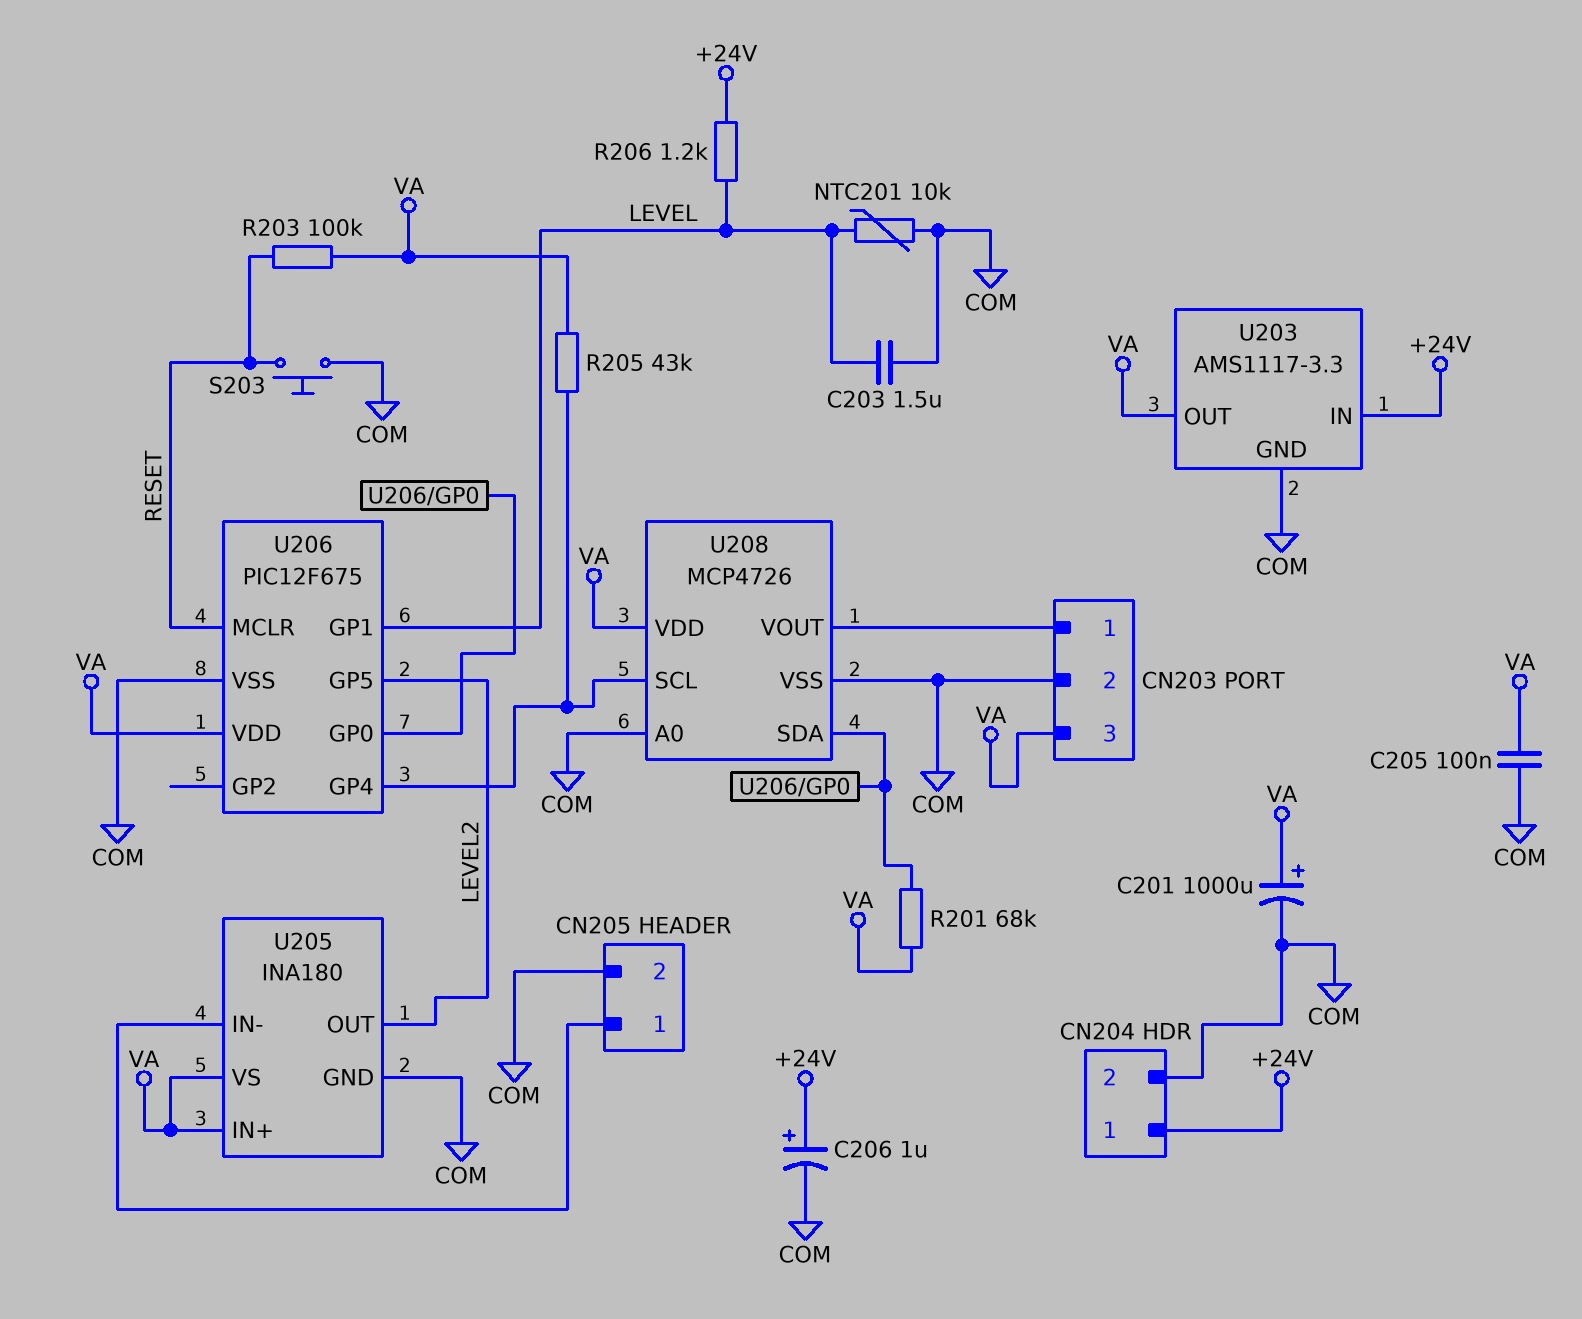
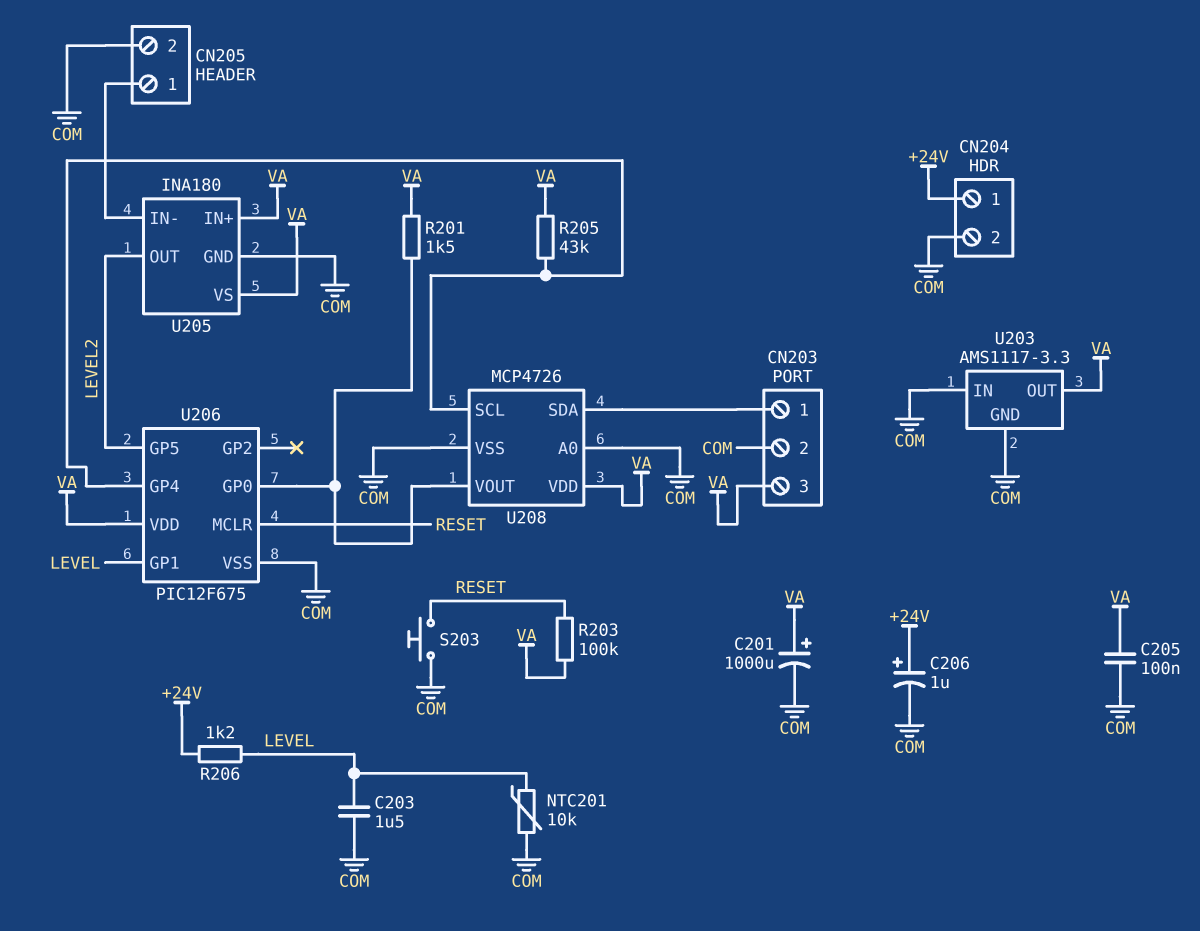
R201: 68k (U206/GP0, VA) -> 1.5k (U206/GP0, VA)
U203 pin IN: +24V -> COM
U208 pin SDA: U206/GP0 -> CN203/1
U208 pin VOUT: CN203/1 -> U206/GP0

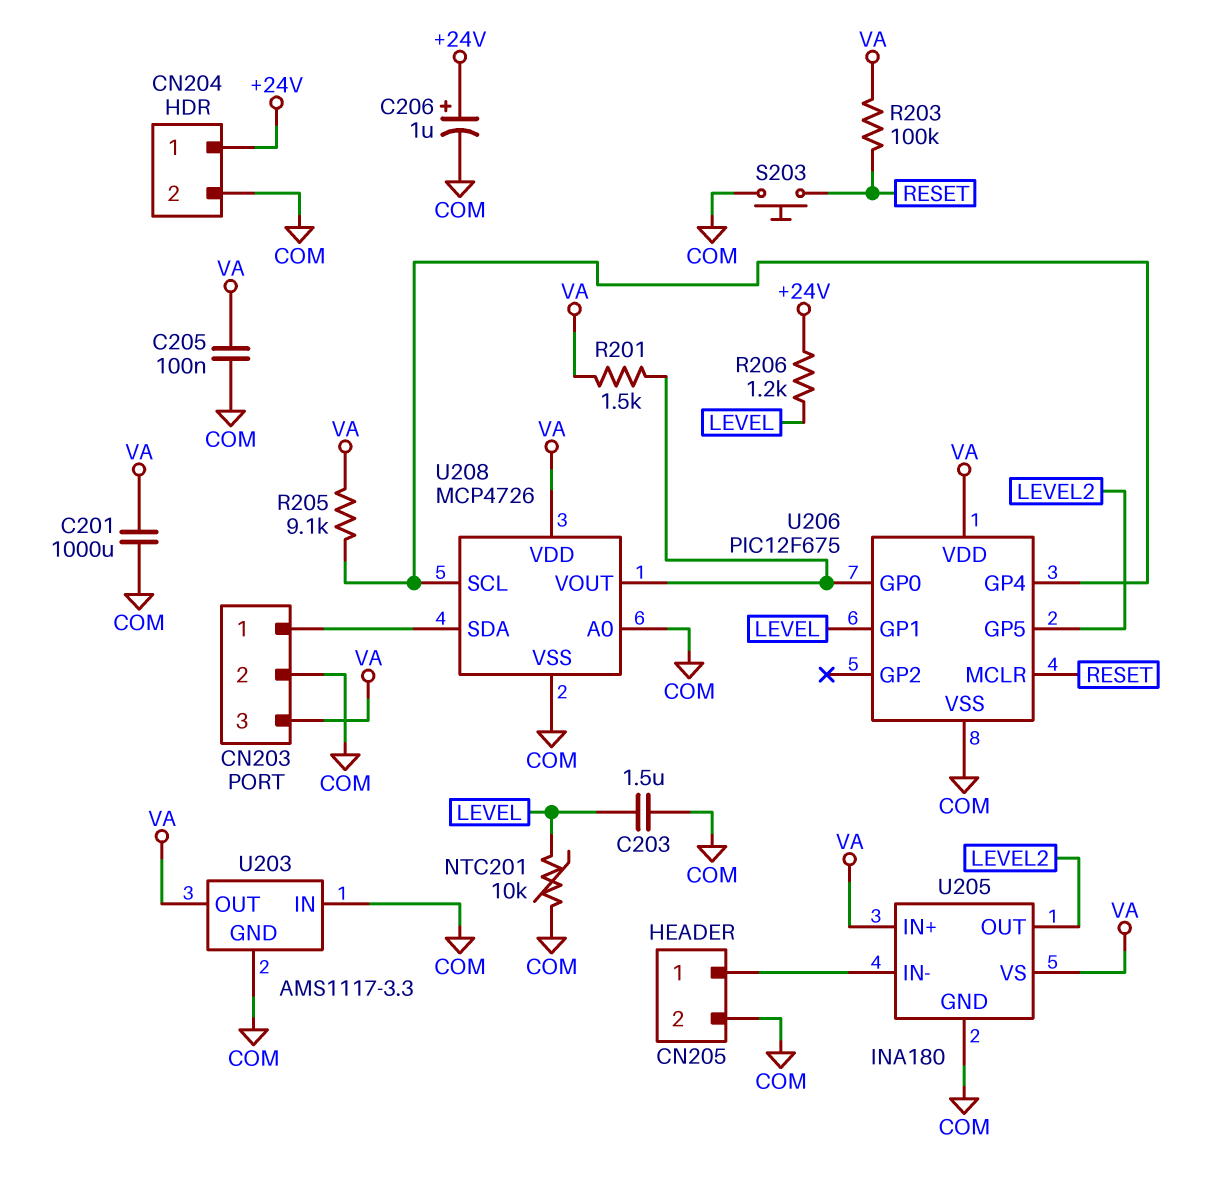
C201: 1000uF (plus VA, minus COM) -> 1000uF (COM, VA)
R205: 43k (U206/GP4, VA) -> 9.1k (U206/GP4, VA)

